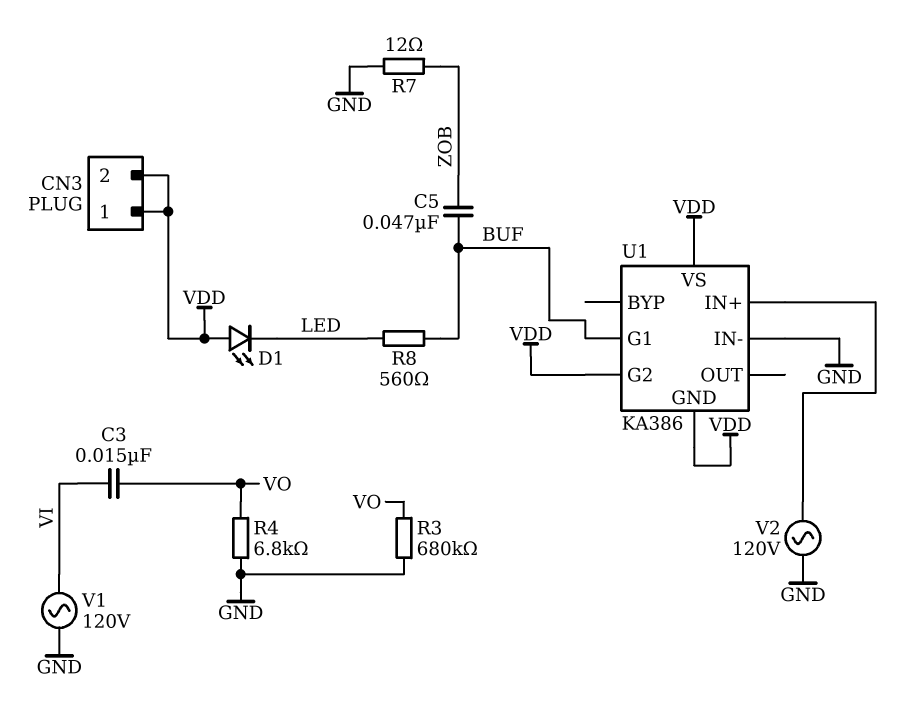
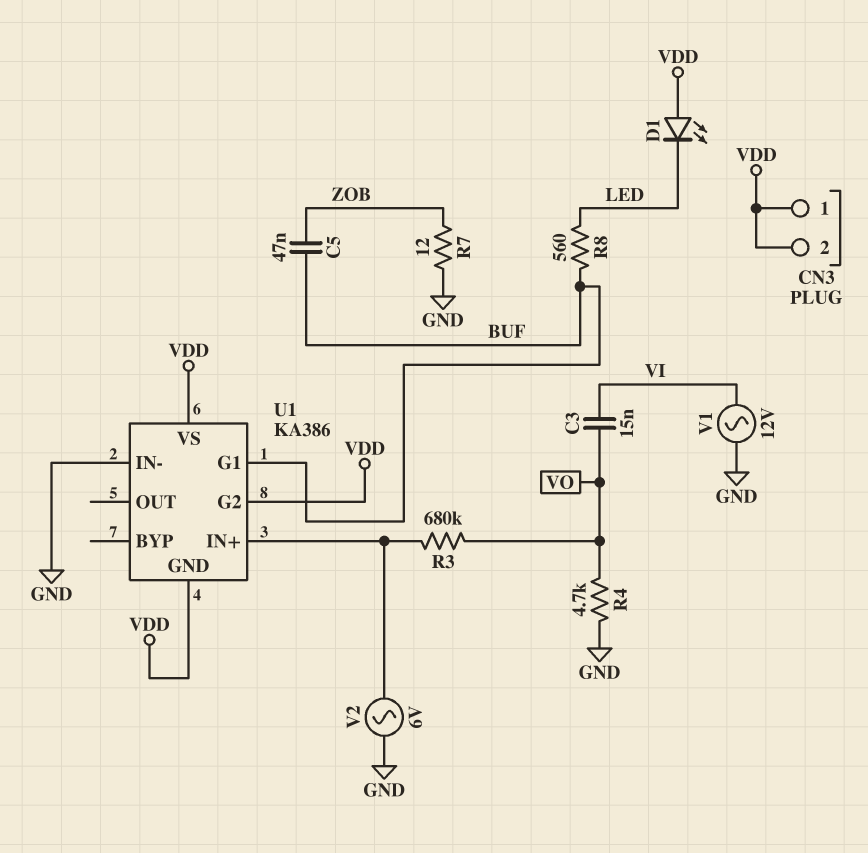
R3: 680k (GND, VO) -> 680k (U1/IN+, VO)
R4: 6.8k (GND, VO) -> 4.7k (GND, VO)
V1: AC 120V (GND, VI) -> AC 12V (GND, VI)
V2: AC 120V (GND, U1/IN+) -> AC 6V (GND, U1/IN+)

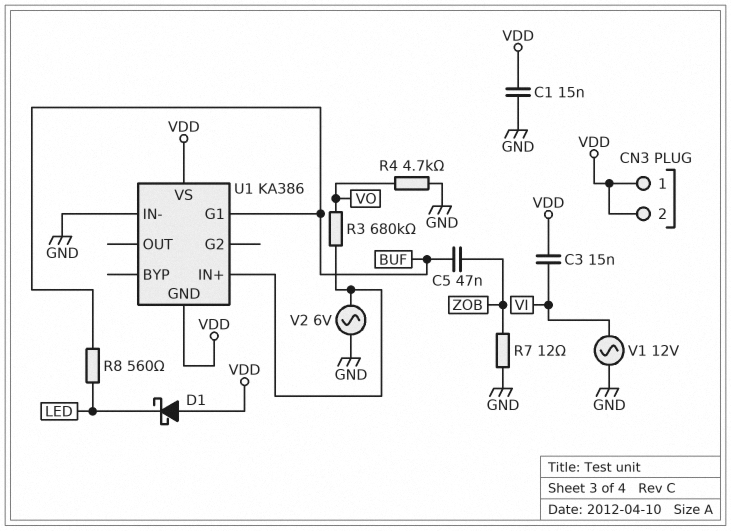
C1: none -> 15nF (GND, VDD)
C3: 15nF (VI, VO) -> 15nF (VDD, VI)
D1: LED (A VDD, K LED) -> schottky (A VDD, K LED)
U1 pin G2: VDD -> none

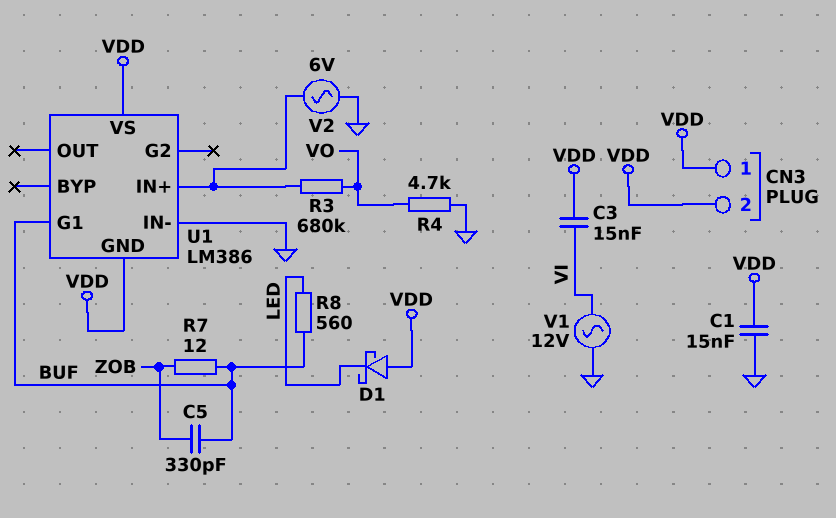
C5: 47nF (BUF, ZOB) -> 330pF (BUF, ZOB)
R7: 12 (GND, ZOB) -> 12 (BUF, ZOB)
U1: KA386 -> LM386

